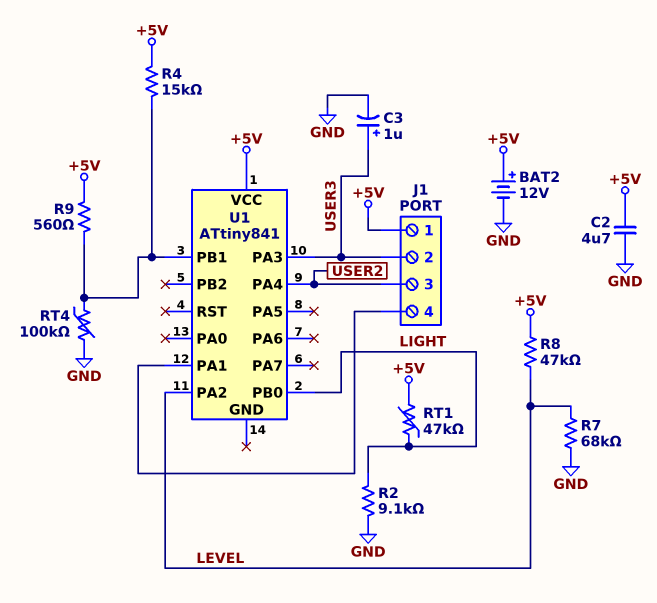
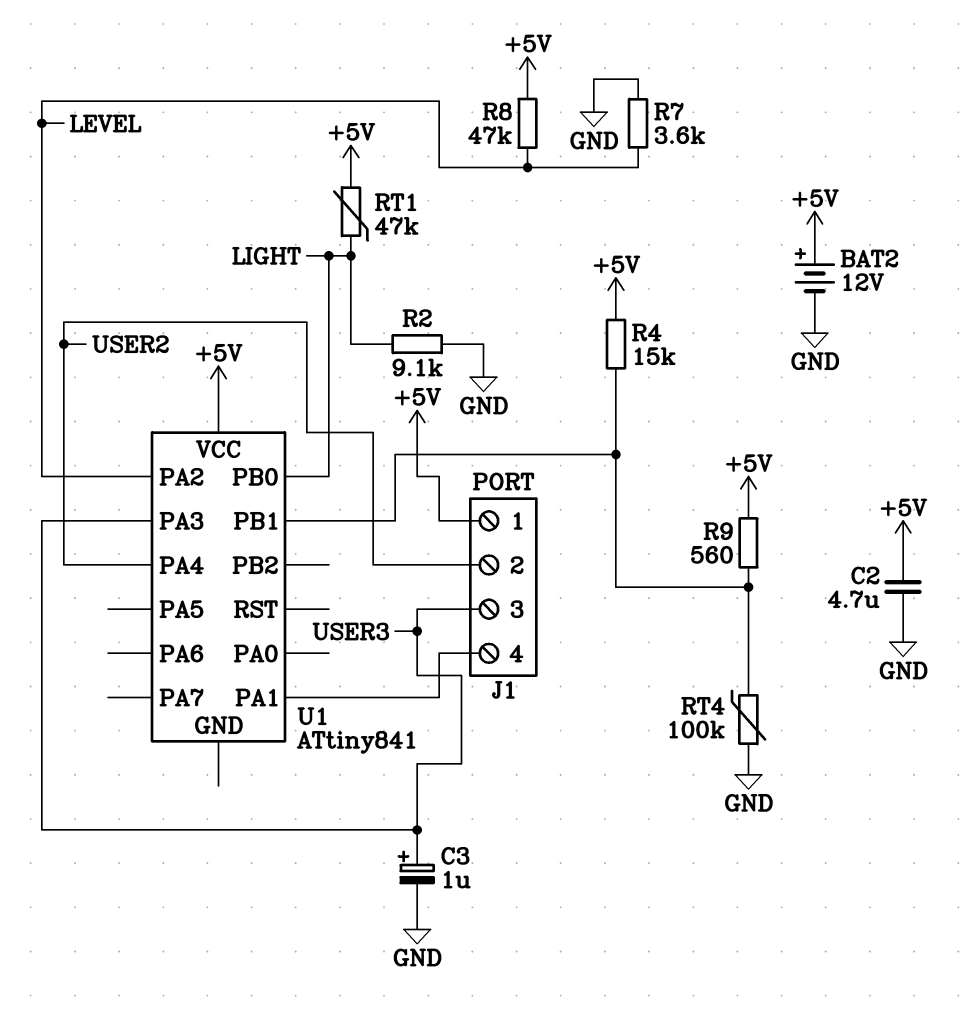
J1 pin 2: USER3 -> USER2
J1 pin 3: USER2 -> USER3
R7: 68k (GND, LEVEL) -> 3.6k (GND, LEVEL)

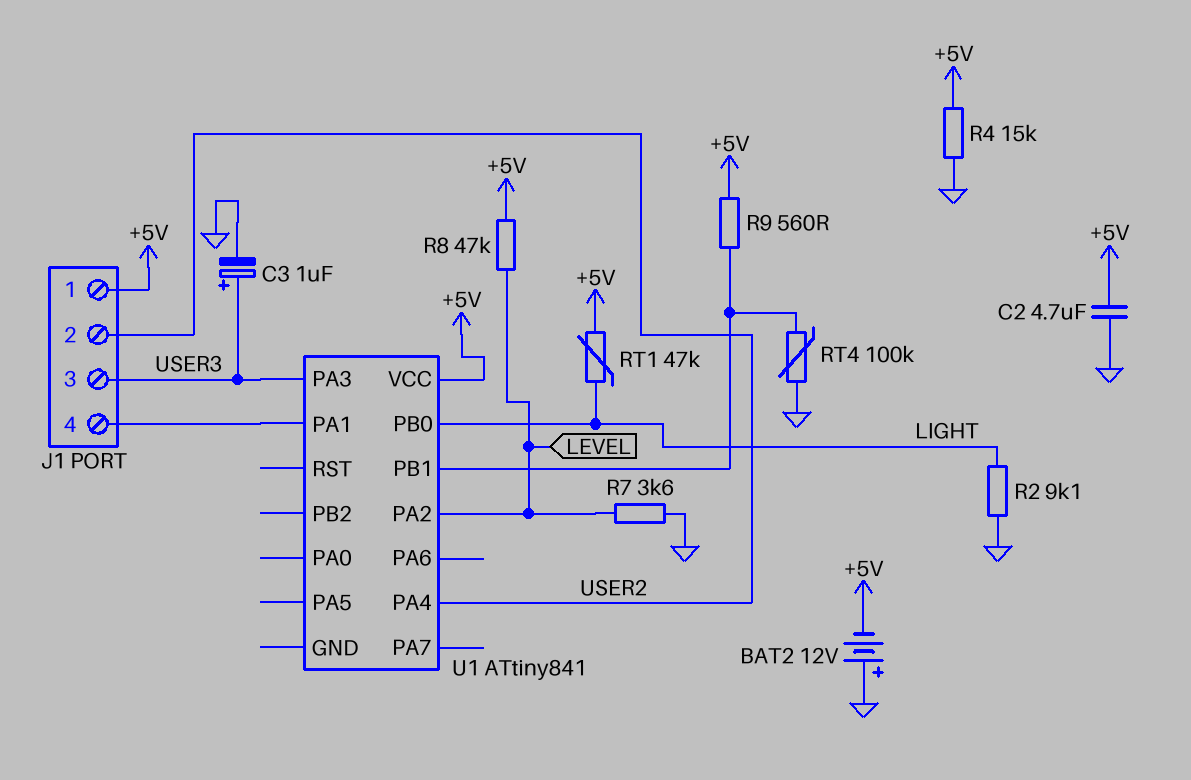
BAT2: 12V (plus +5V, minus GND) -> 12V (plus GND, minus +5V)
R4: 15k (+5V, U1/PB1) -> 15k (+5V, GND)

